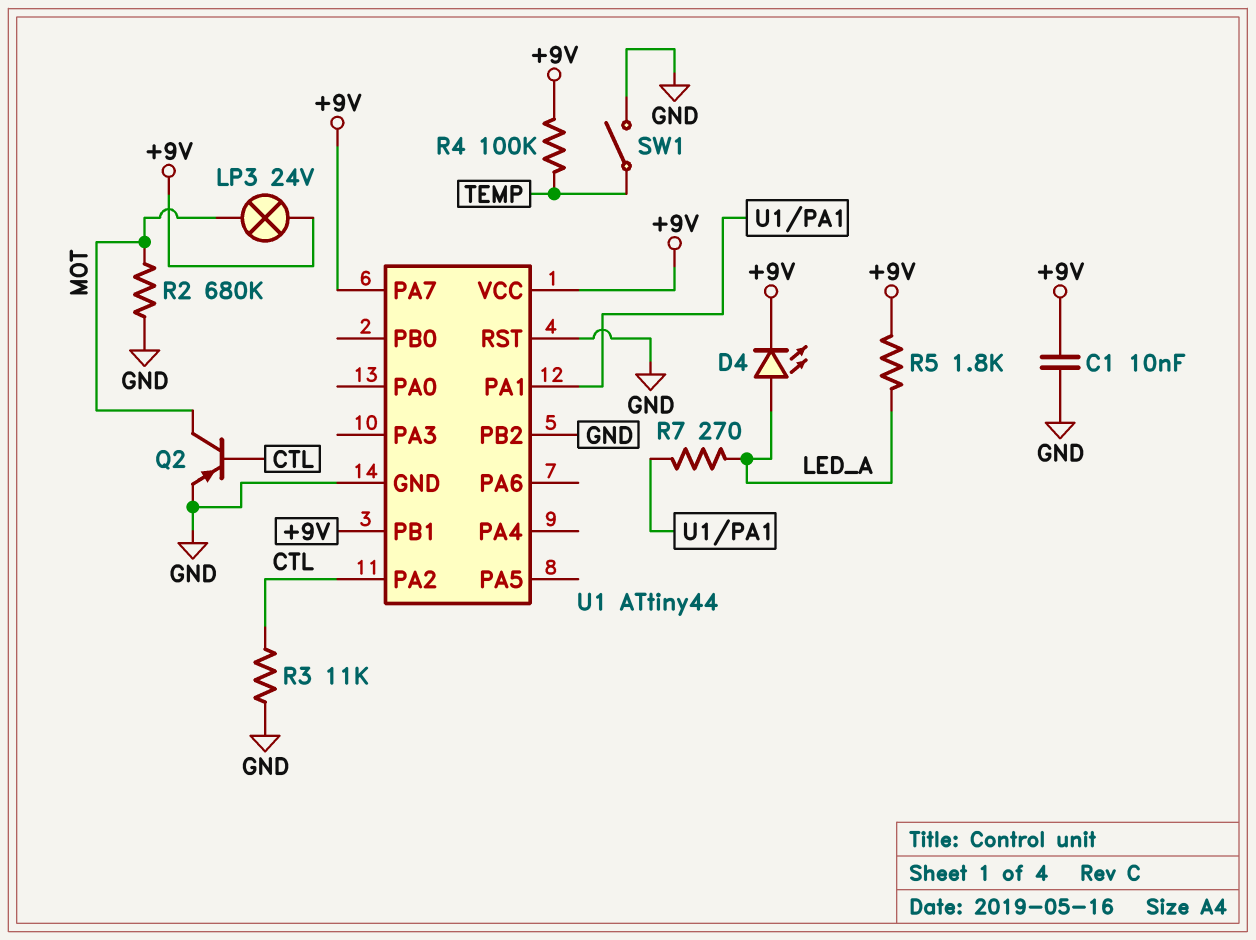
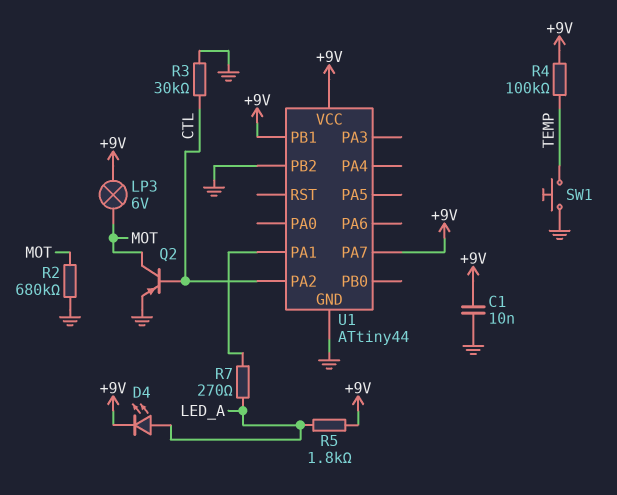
LP3: lamp 24V (+9V, MOT) -> lamp 6V (+9V, MOT)
R3: 11k (CTL, GND) -> 30k (CTL, GND)
SW1: switch (GND, TEMP) -> button (GND, TEMP)
U1 pin RST: GND -> none

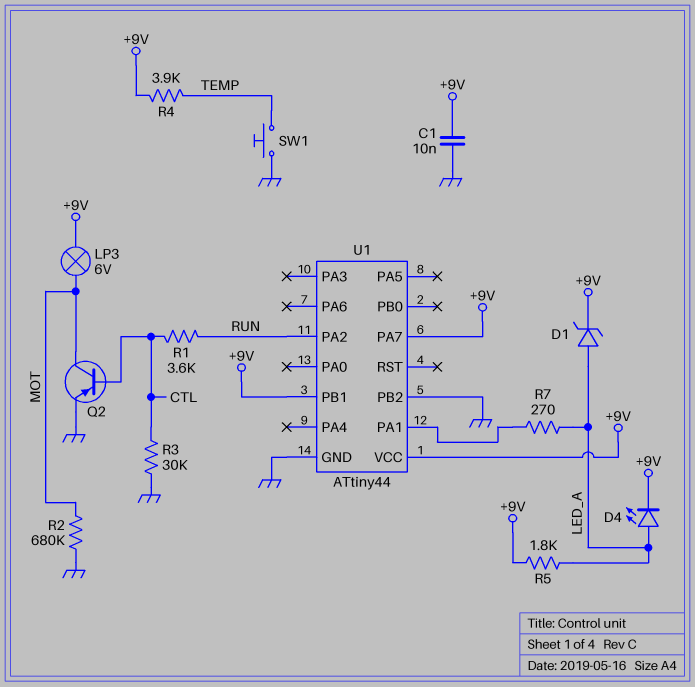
D1: none -> zener (A LED_A, K +9V)
R1: none -> 3.6k (CTL, RUN)
R4: 100k (+9V, TEMP) -> 3.9k (+9V, TEMP)
U1 pin PA2: CTL -> RUN

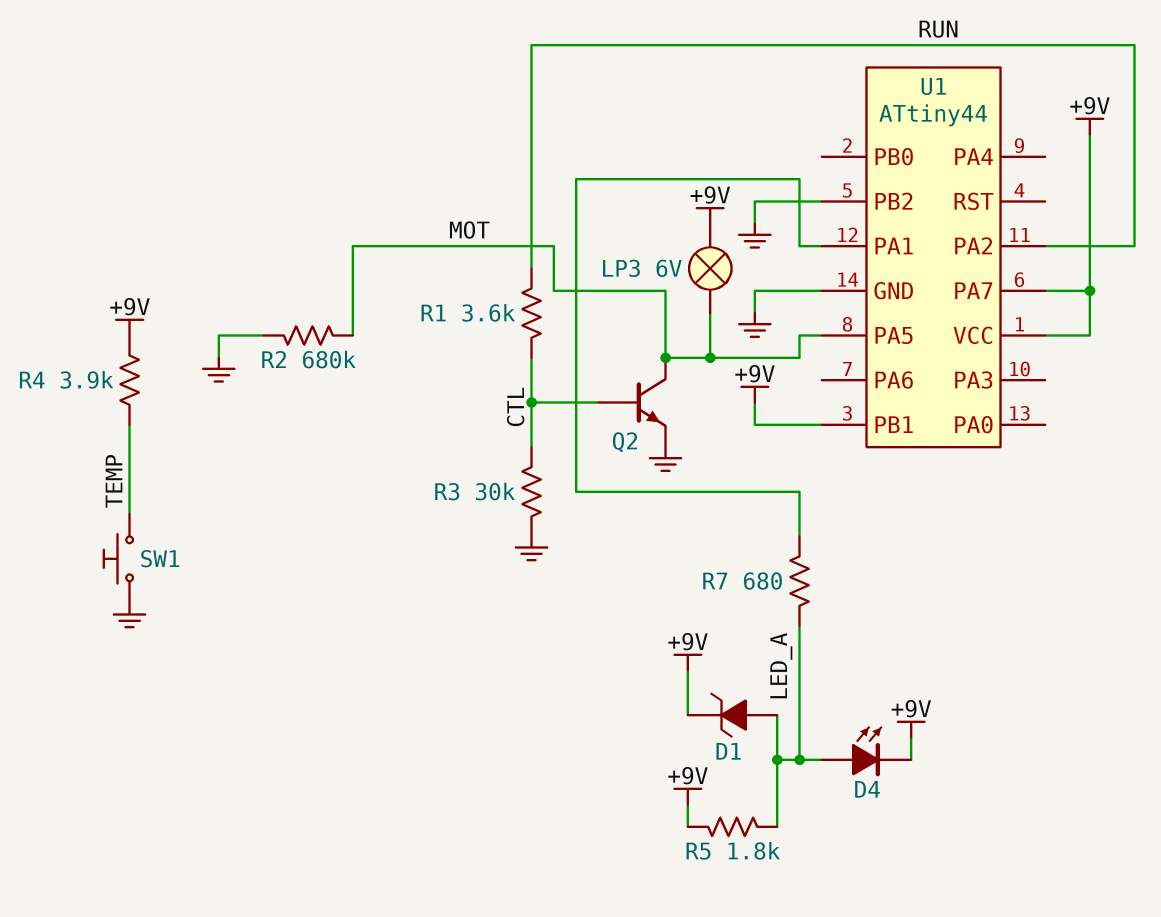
C1: 10nF (+9V, GND) -> none
Q2: PNP (B CTL, C MOT, E GND) -> NPN (B CTL, C MOT, E GND)
R7: 270 (LED_A, U1/PA1) -> 680 (LED_A, U1/PA1)
U1 pin PA5: none -> MOT

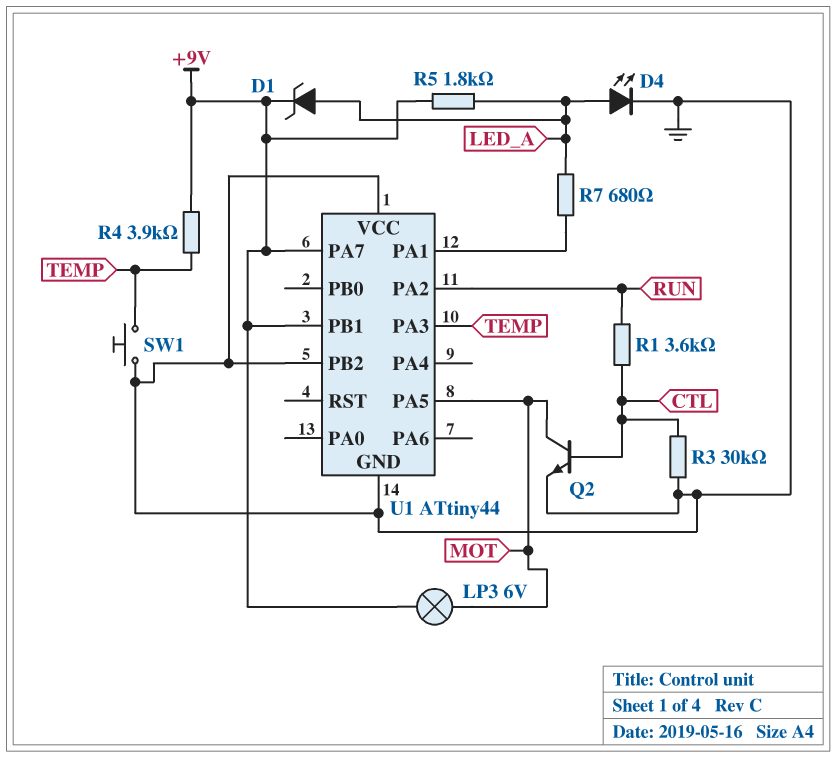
D4: LED (A LED_A, K +9V) -> LED (A LED_A, K GND)
R2: 680k (GND, MOT) -> none
U1 pin PA3: none -> TEMP
U1 pin VCC: +9V -> GND

